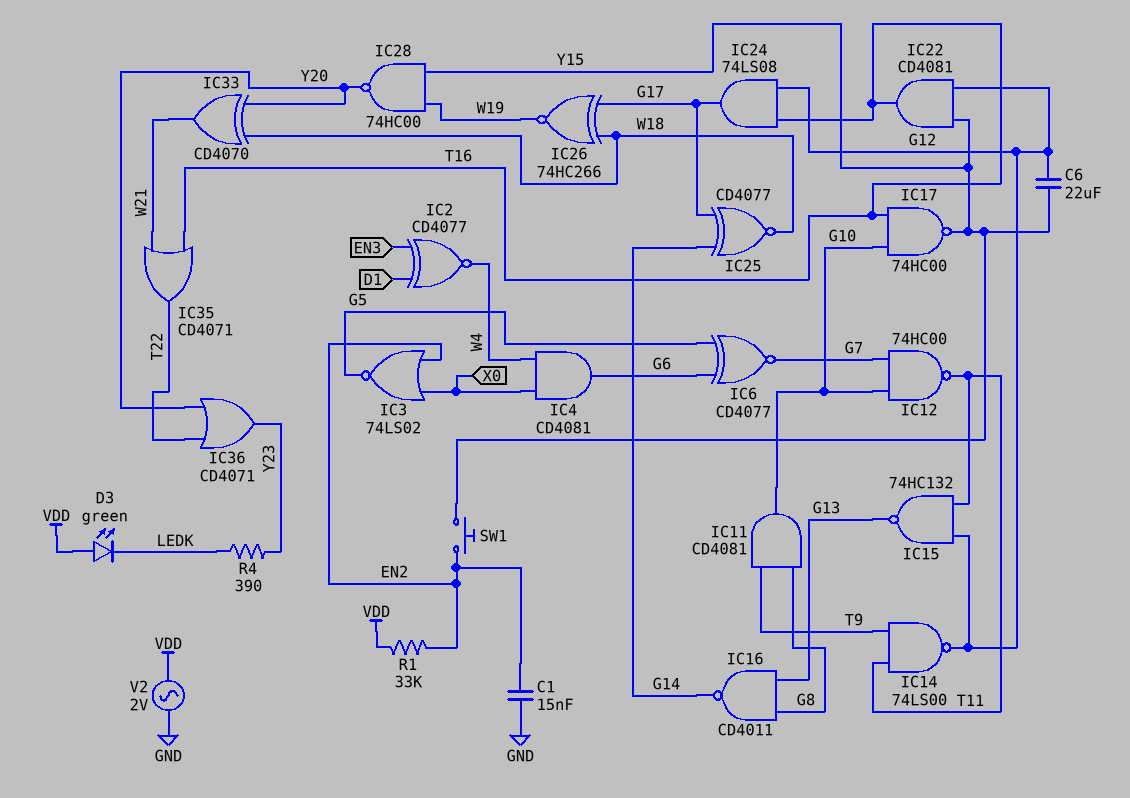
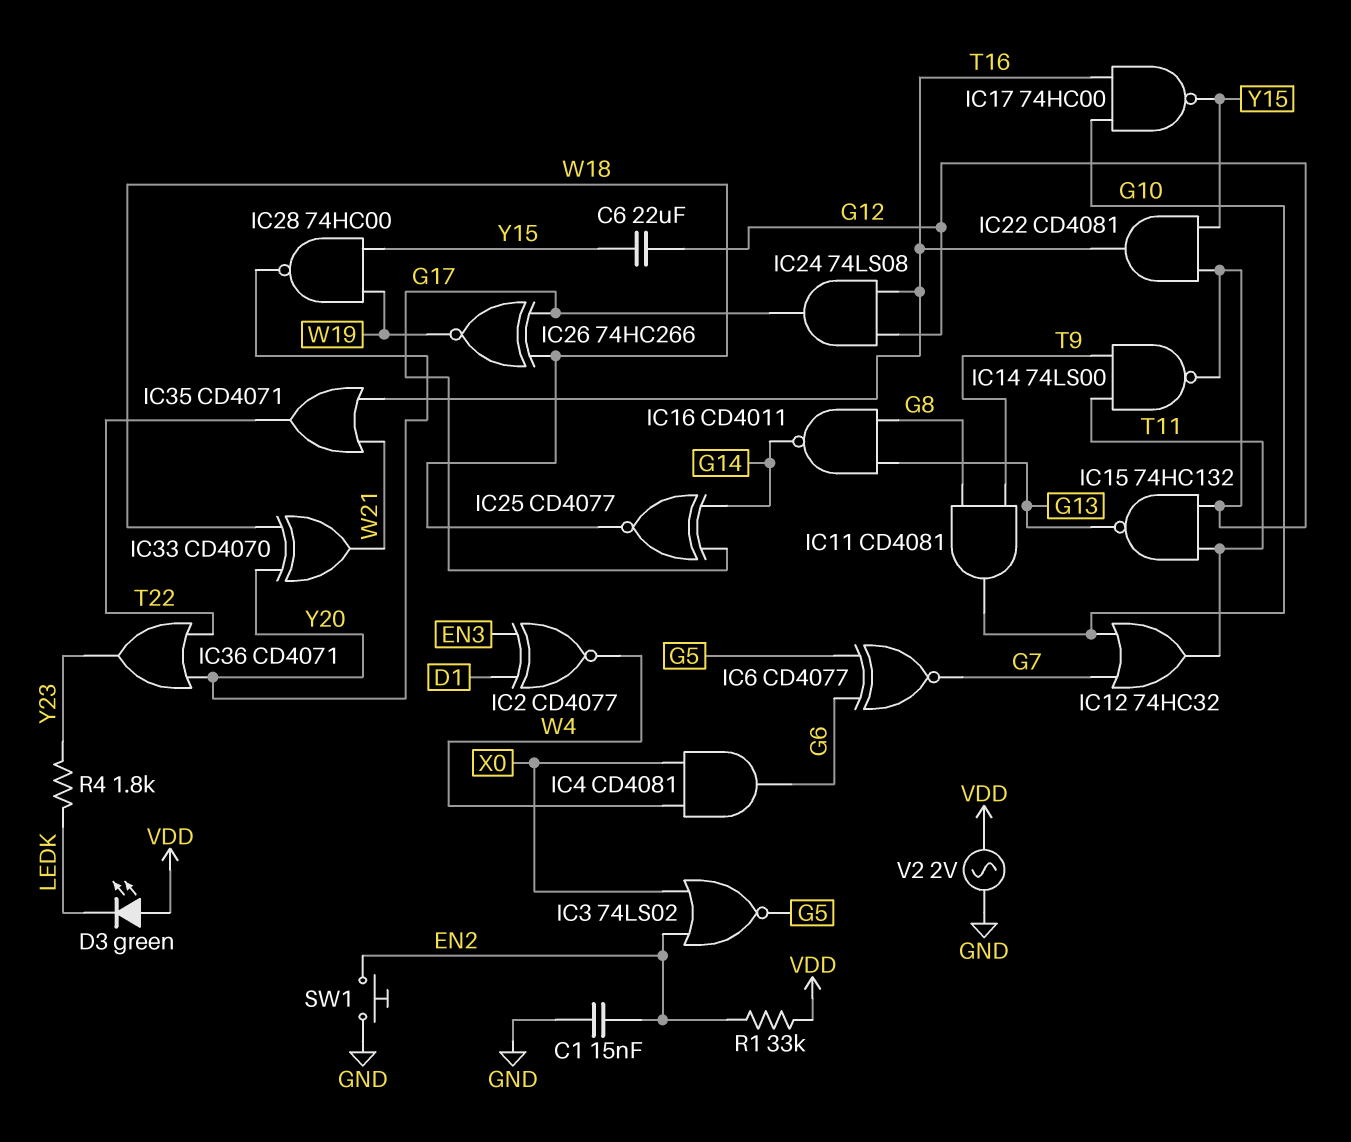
IC12: NAND 74HC00 (in G7, in G10, out T11) -> OR 74HC32 (in G7, in G10, out T11)
R4: 390 (LEDK, Y23) -> 1.8k (LEDK, Y23)
SW1: button (EN2, Y15) -> button (EN2, GND)

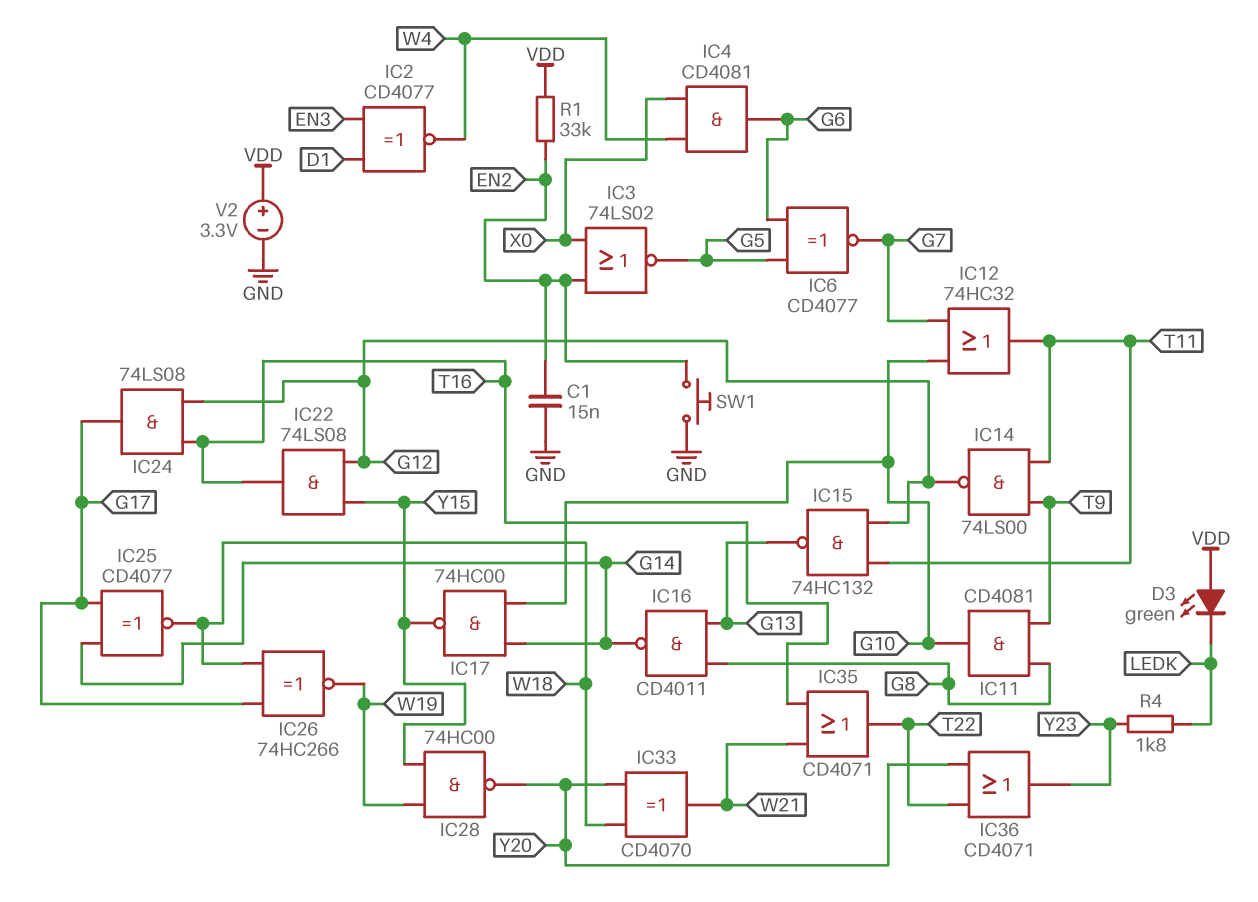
C6: 22uF (G12, Y15) -> none
IC17: NAND 74HC00 (in G10, in T16, out Y15) -> NAND 74HC00 (in G10, in G14, out Y15)
IC22: AND CD4081 (in G12, in Y15, out T16) -> AND 74LS08 (in G12, in Y15, out T16)
V2: AC 2V (GND, VDD) -> 3.3V (plus VDD, minus GND)

